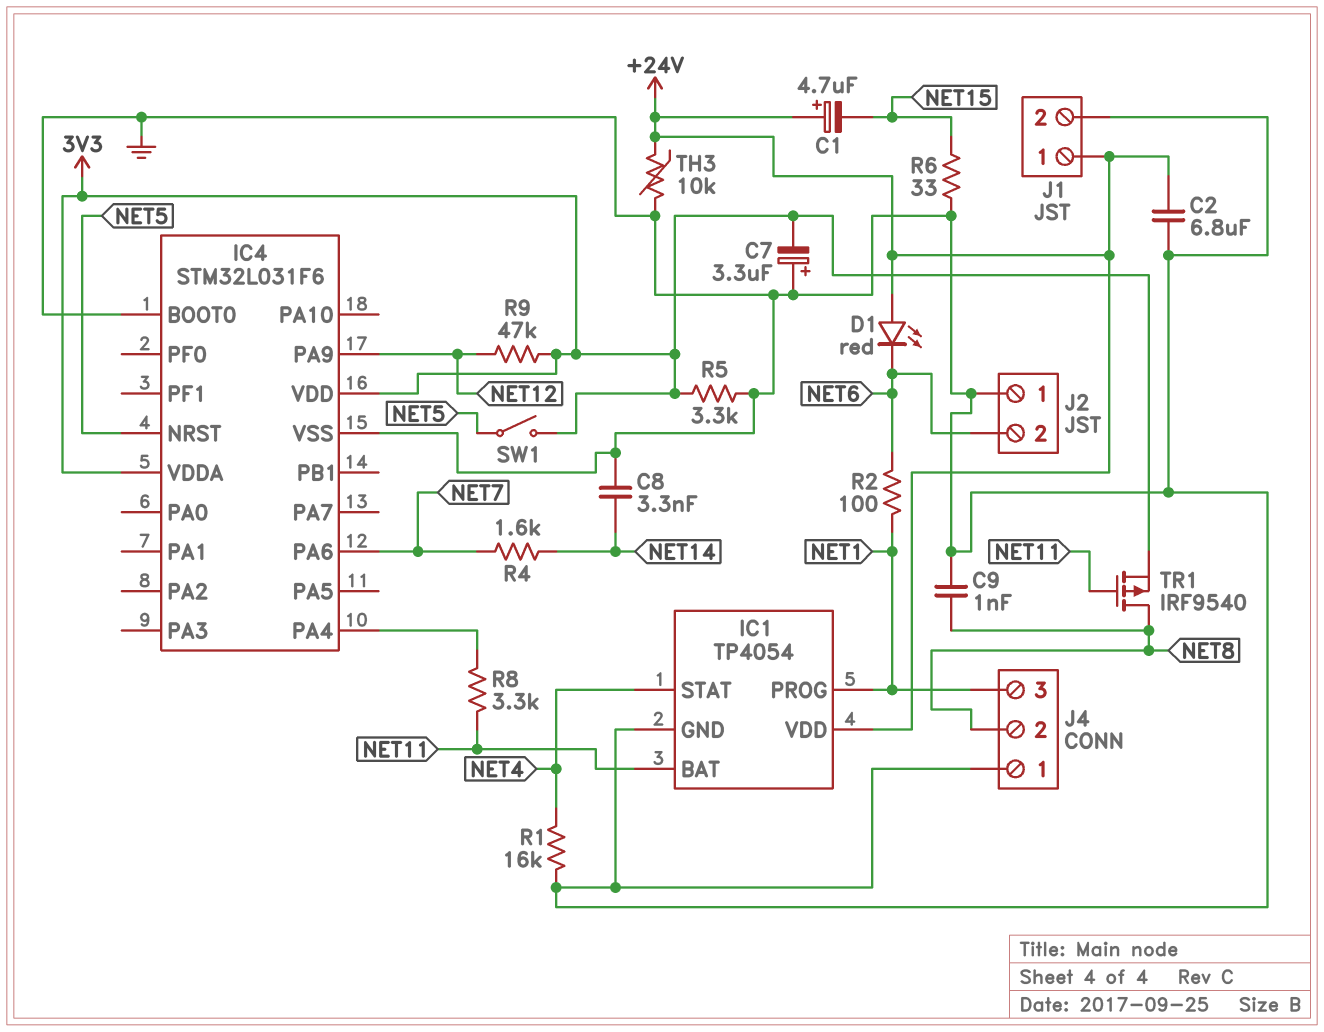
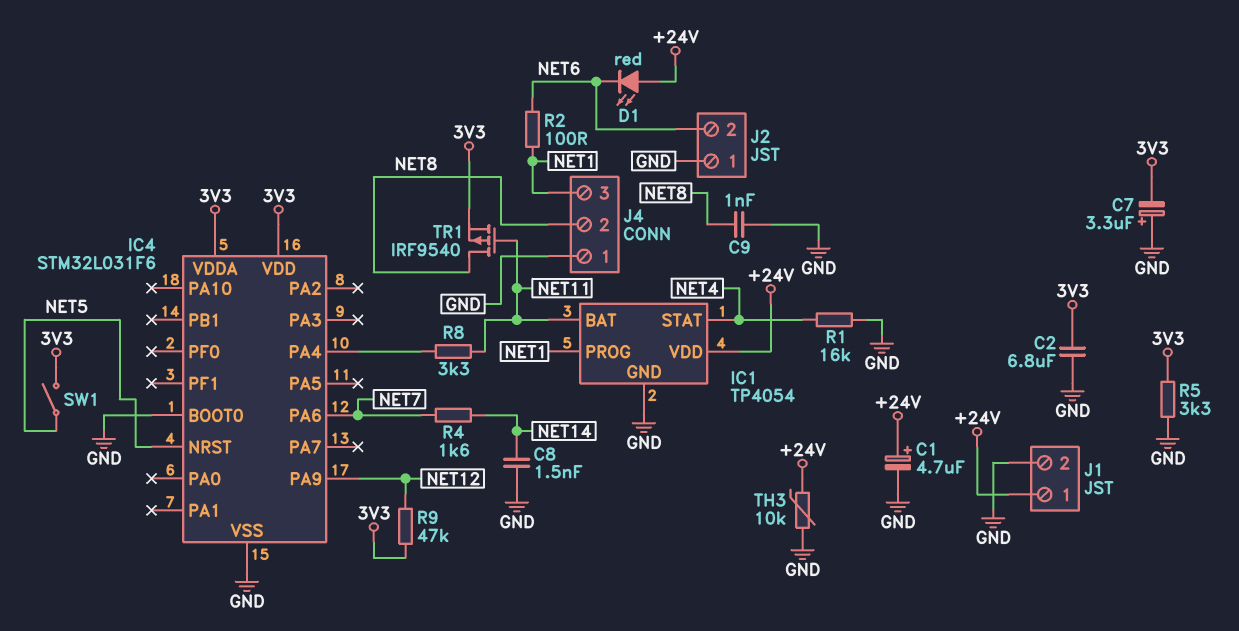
C1: 4.7uF (plus +24V, minus NET15) -> 4.7uF (plus +24V, minus GND)
C2: 6.8uF (+24V, GND) -> 6.8uF (3V3, GND)
C8: 3.3nF (GND, NET14) -> 1.5nF (GND, NET14)
R6: 33 (GND, NET15) -> none

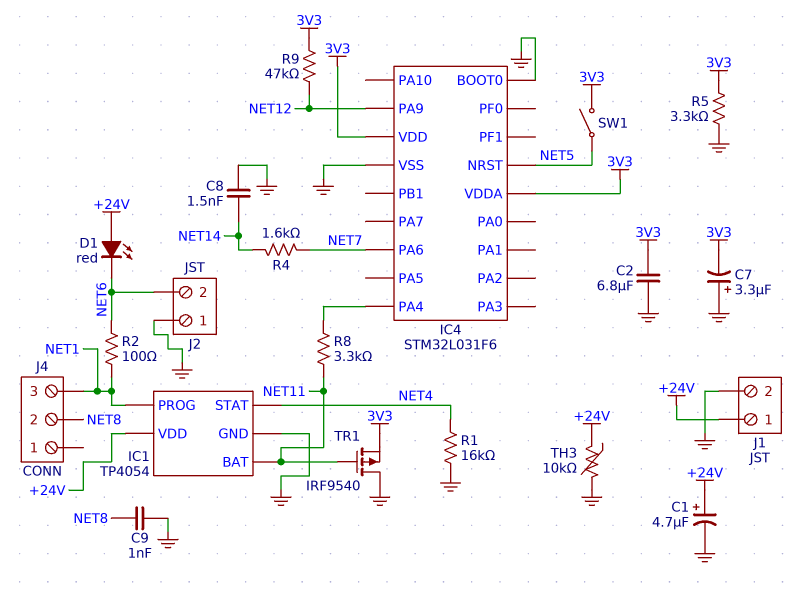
J4 pin 1: GND -> none
TR1: PMOS IRF9540 (G NET11, D NET8, S 3V3) -> PMOS IRF9540 (G NET11, D GND, S 3V3)

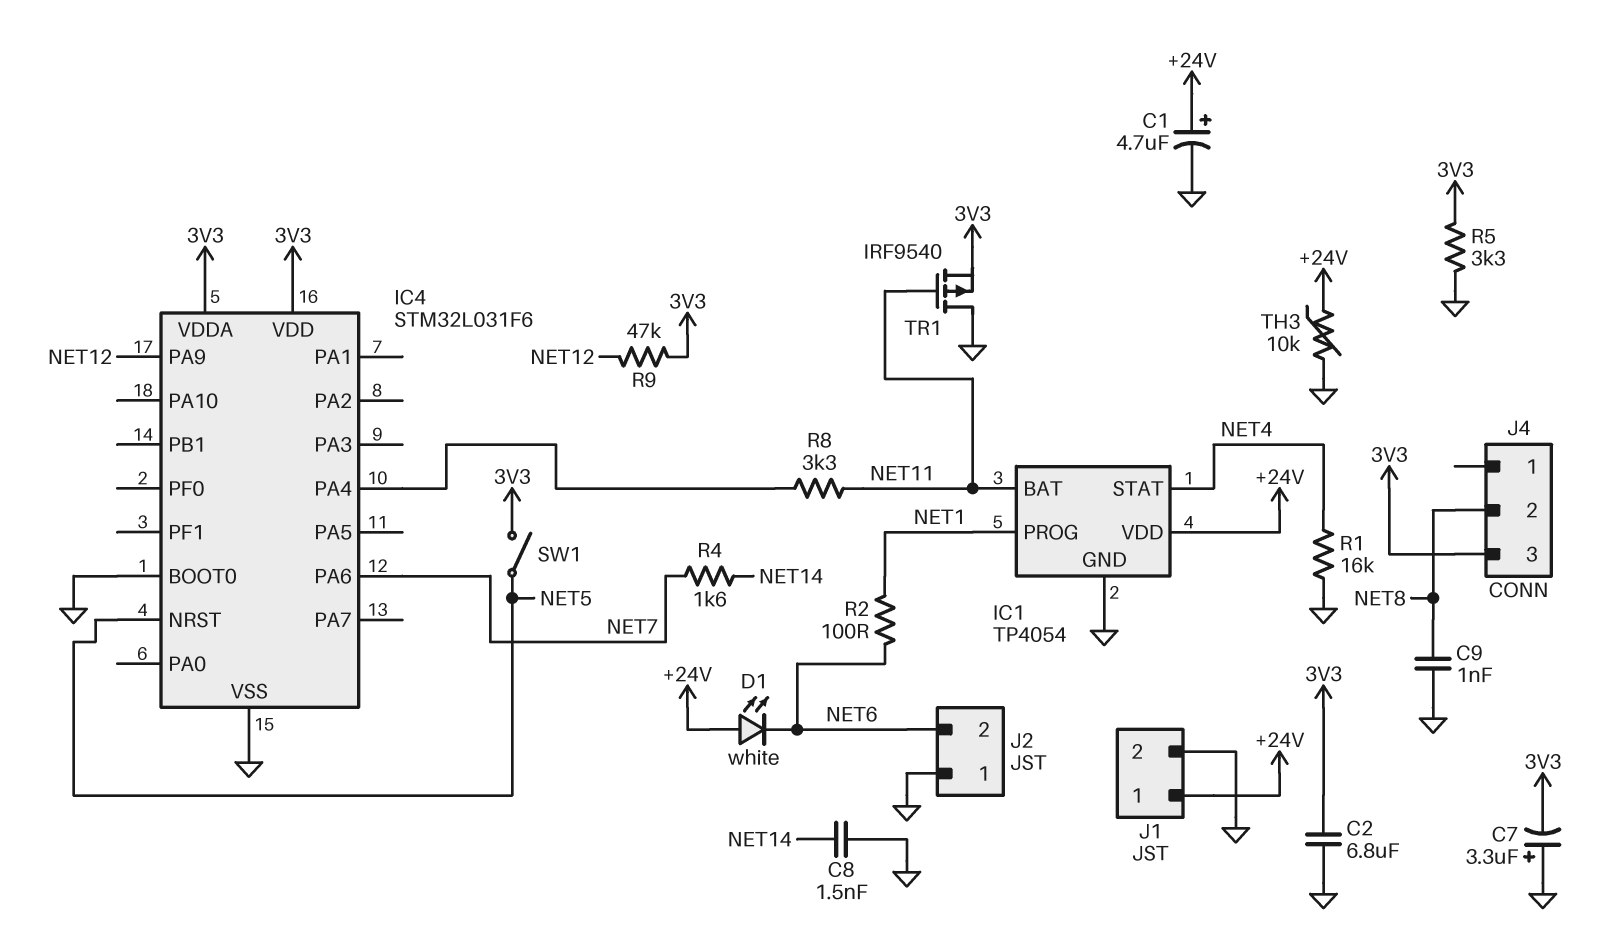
D1: LED red (A +24V, K NET6) -> LED white (A +24V, K NET6)
J4 pin 3: NET1 -> 3V3

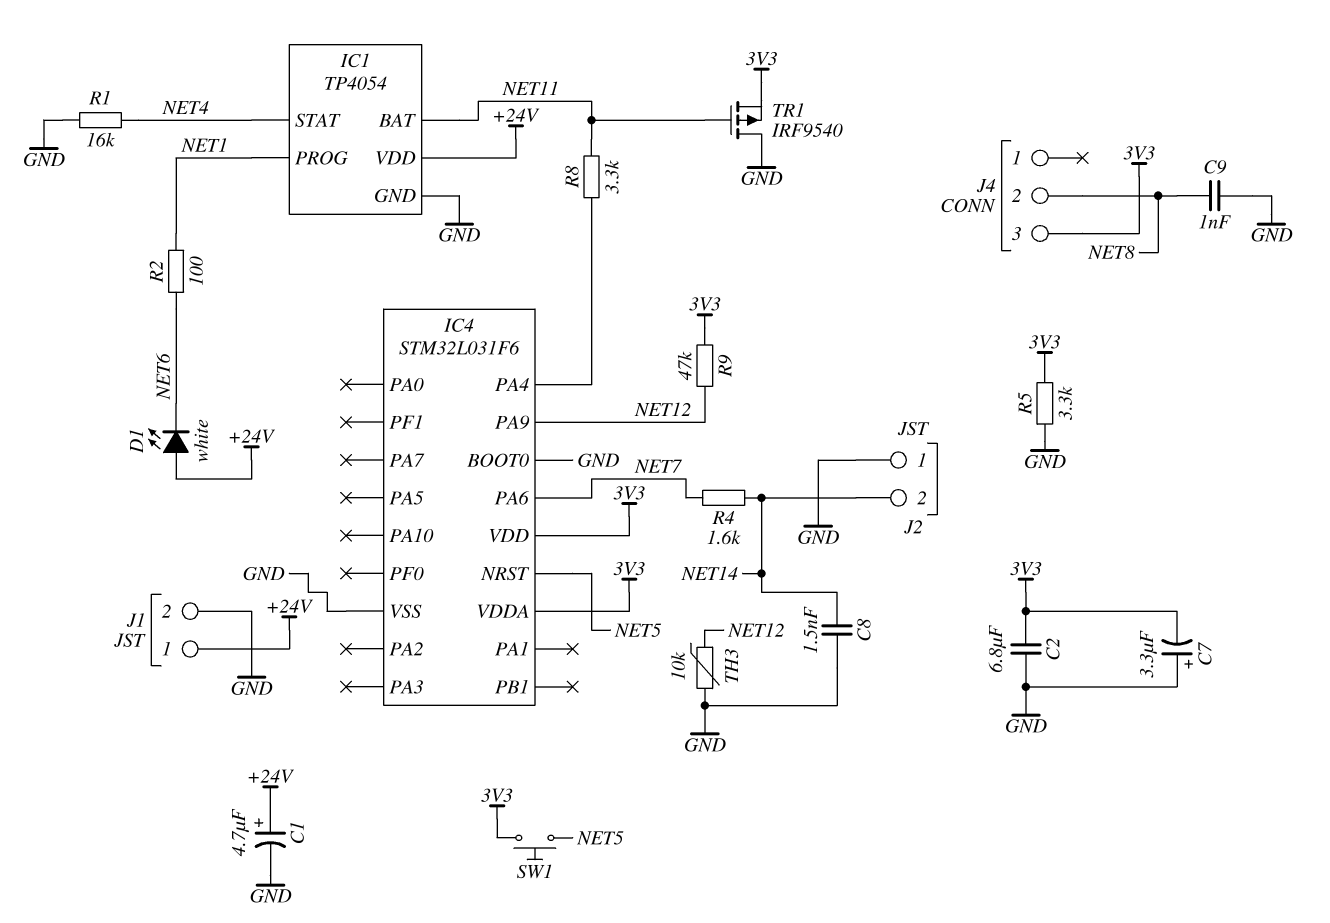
J2 pin 2: NET6 -> NET14
SW1: switch (3V3, NET5) -> button (3V3, NET5)
TH3: 10k (+24V, GND) -> 10k (GND, NET12)

